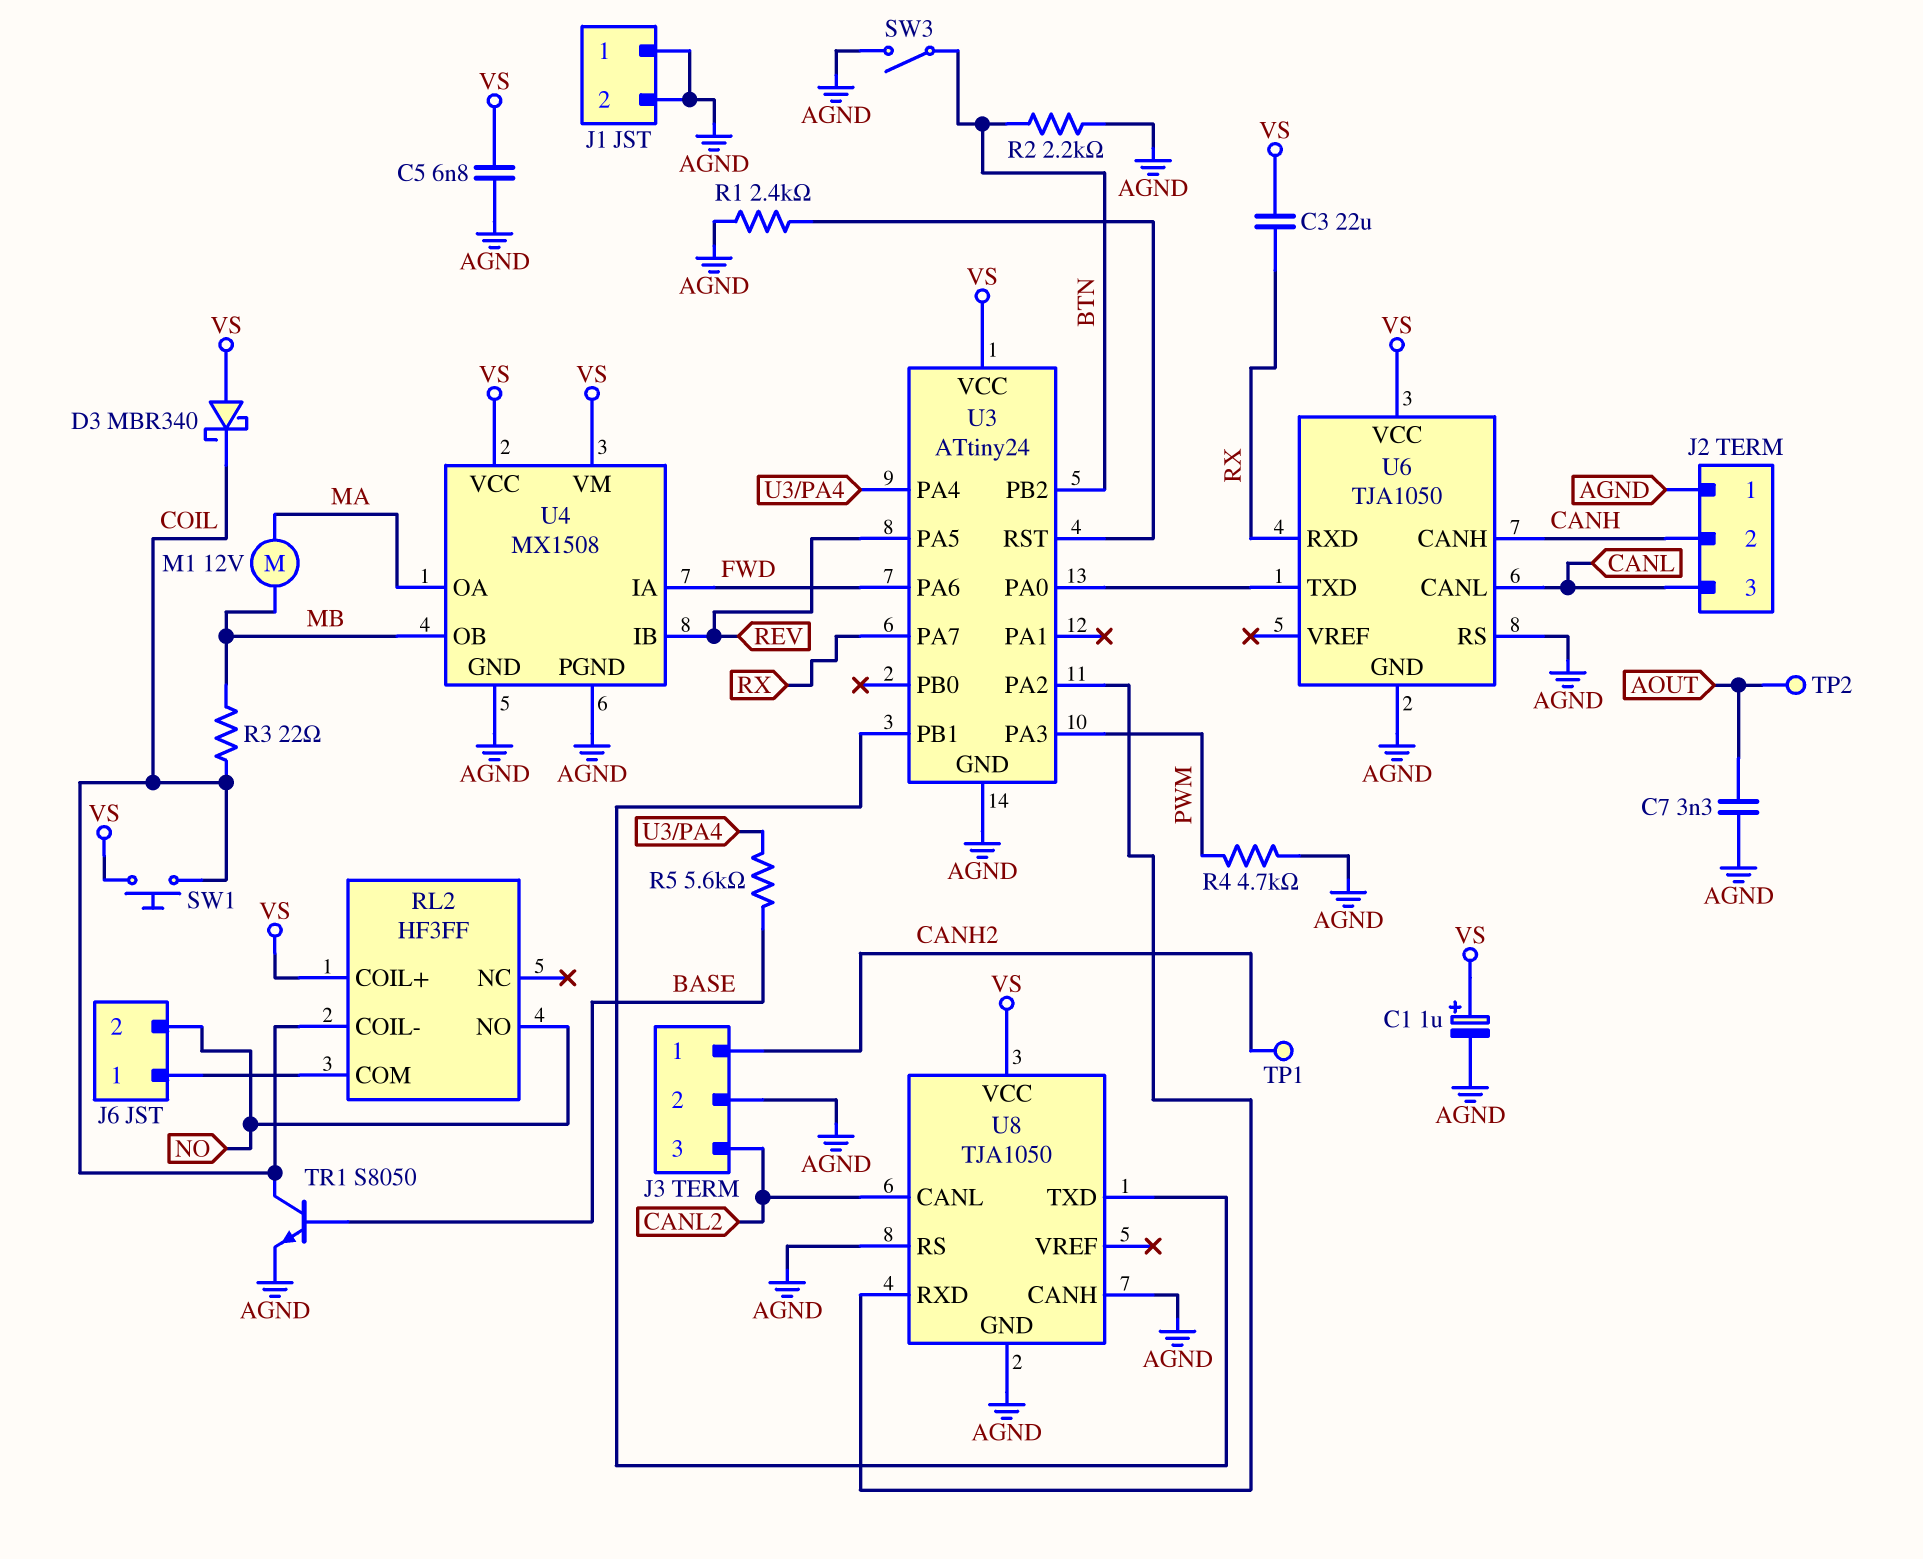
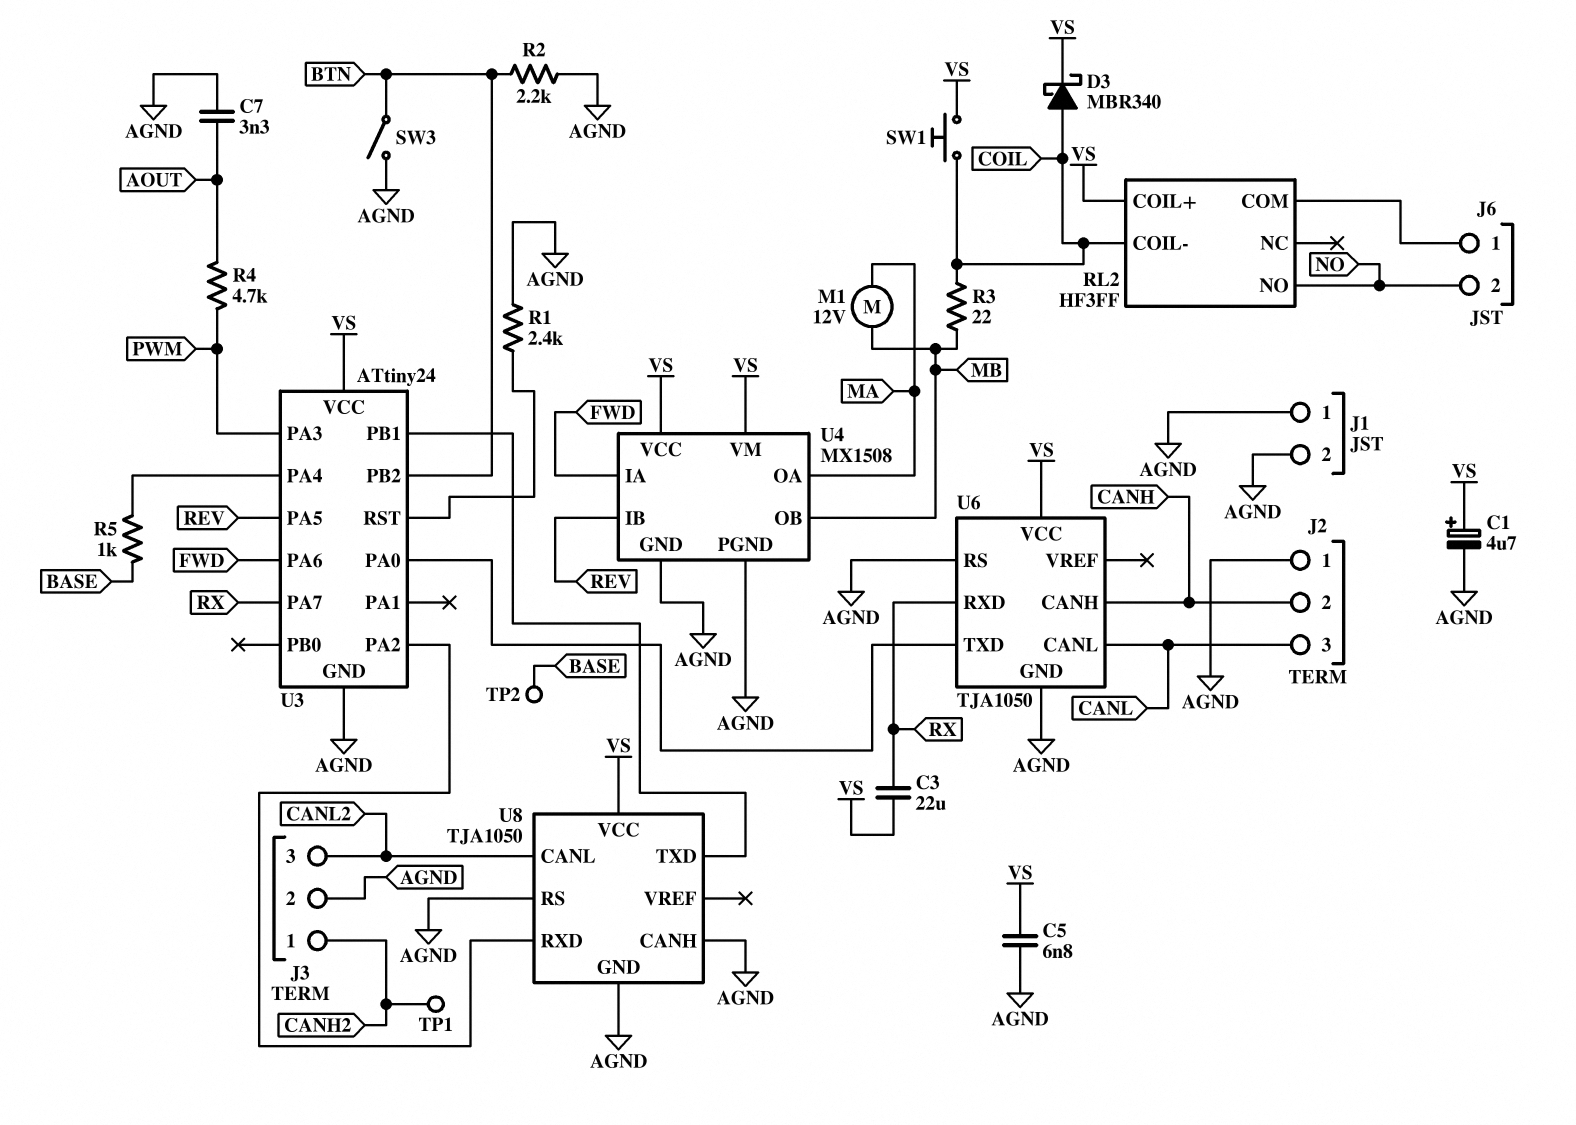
C1: 1uF (plus VS, minus AGND) -> 4.7uF (plus VS, minus AGND)
D3: schottky MBR340 (A VS, K COIL) -> schottky MBR340 (A COIL, K VS)
R4: 4.7k (AGND, PWM) -> 4.7k (AOUT, PWM)
R5: 5.6k (BASE, U3/PA4) -> 1k (BASE, U3/PA4)
TP2: test point (AOUT) -> test point (BASE)
TR1: NPN S8050 (B BASE, C COIL, E AGND) -> none

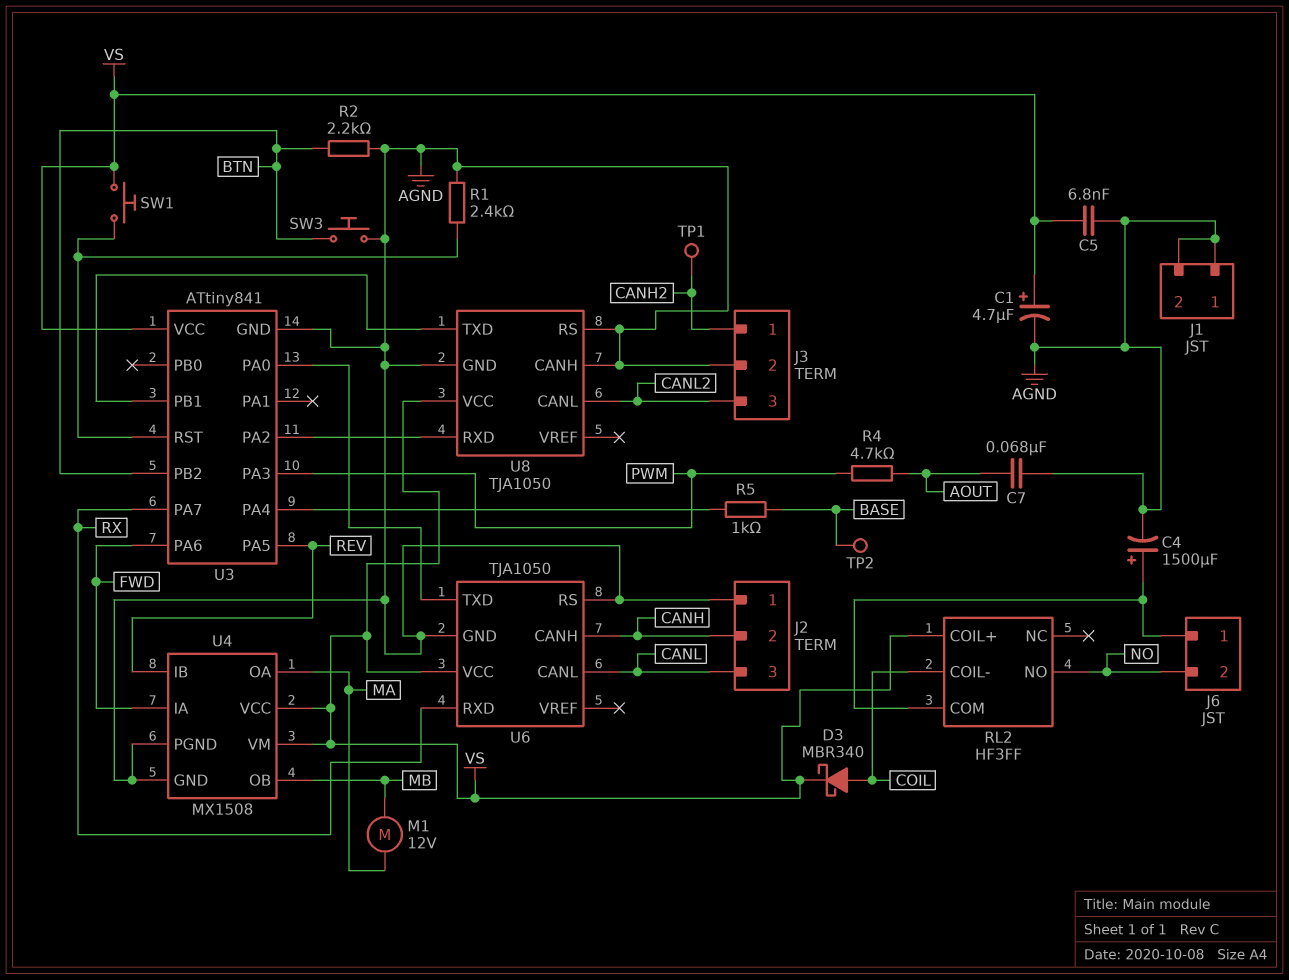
C3: 22uF (RX, VS) -> none
C4: none -> 1500uF (plus J6/1, minus AGND)
C7: 3.3nF (AGND, AOUT) -> 68nF (AGND, AOUT)
R3: 22 (COIL, MB) -> none
SW1: button (COIL, VS) -> button (U3/RST, VS)
SW3: switch (AGND, BTN) -> button (AGND, BTN)
U3: ATtiny24 -> ATtiny841

